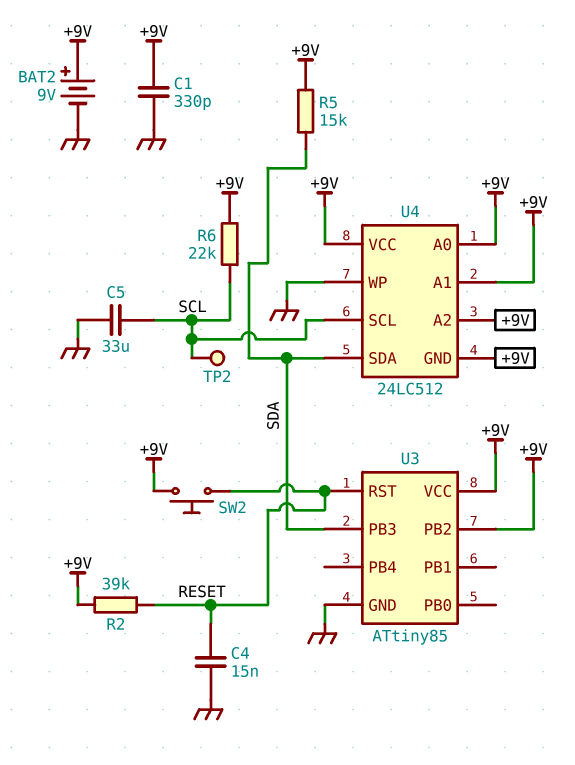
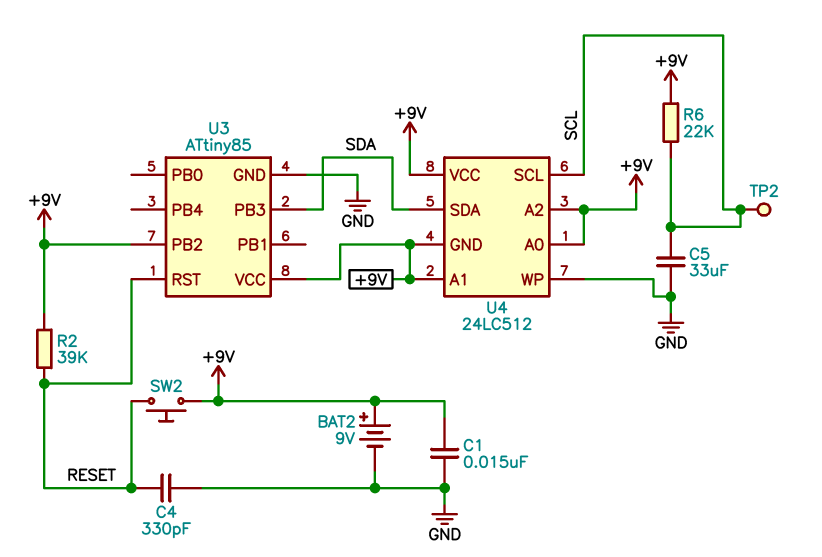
C1: 330pF (+9V, GND) -> 15nF (+9V, GND)
C4: 15nF (GND, RESET) -> 330pF (GND, RESET)
R5: 15k (+9V, SDA) -> none

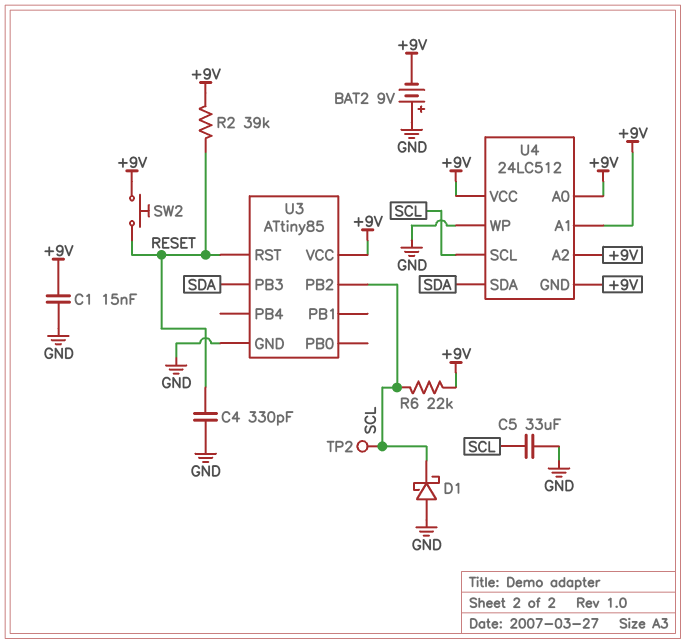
BAT2: 9V (plus +9V, minus GND) -> 9V (plus GND, minus +9V)
D1: none -> schottky (A GND, K SCL)
U3 pin PB2: +9V -> SCL

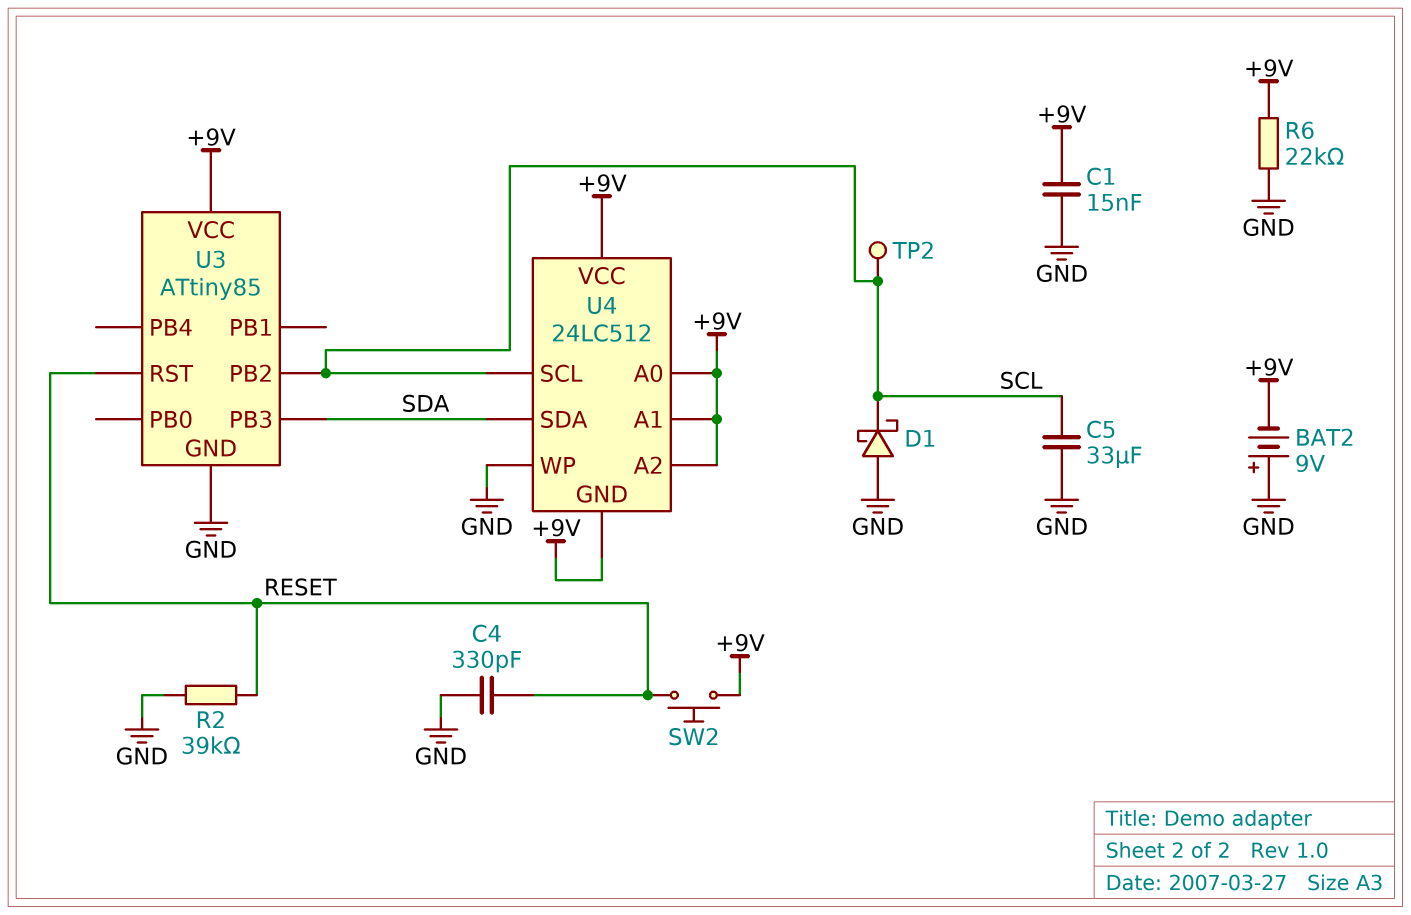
R2: 39k (+9V, RESET) -> 39k (GND, RESET)
R6: 22k (+9V, SCL) -> 22k (+9V, GND)

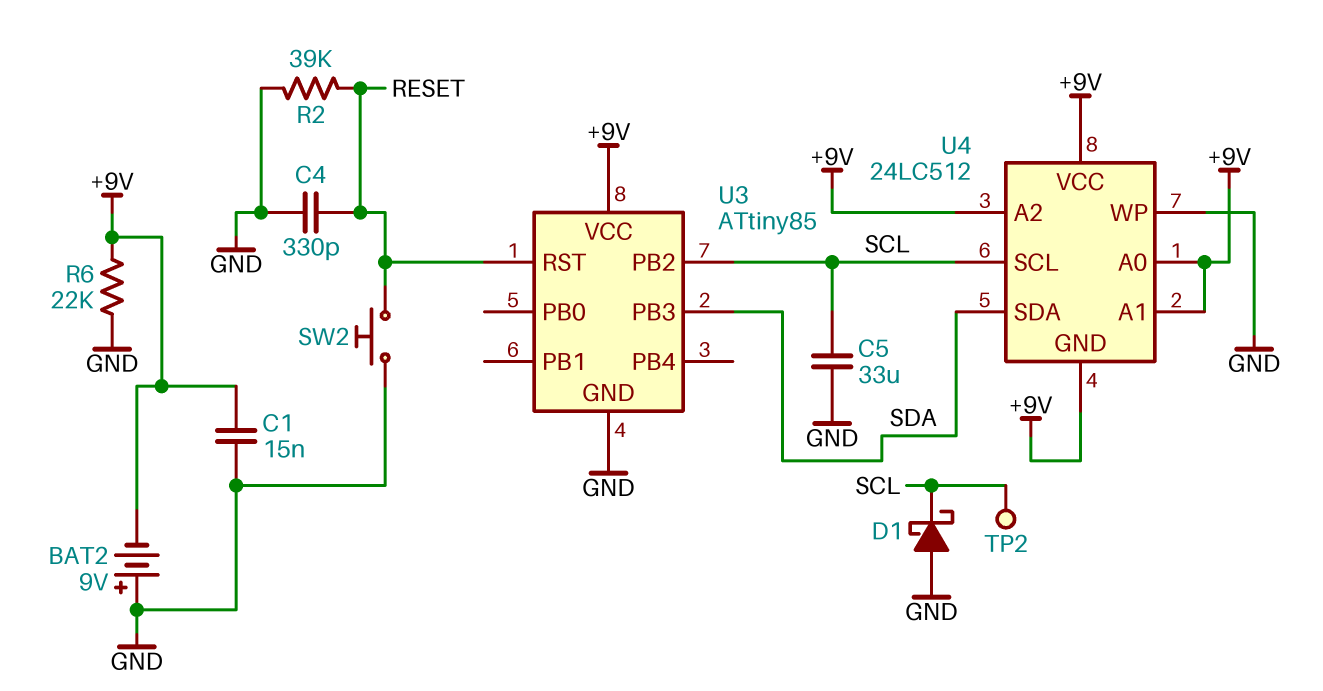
SW2: button (+9V, RESET) -> button (GND, RESET)

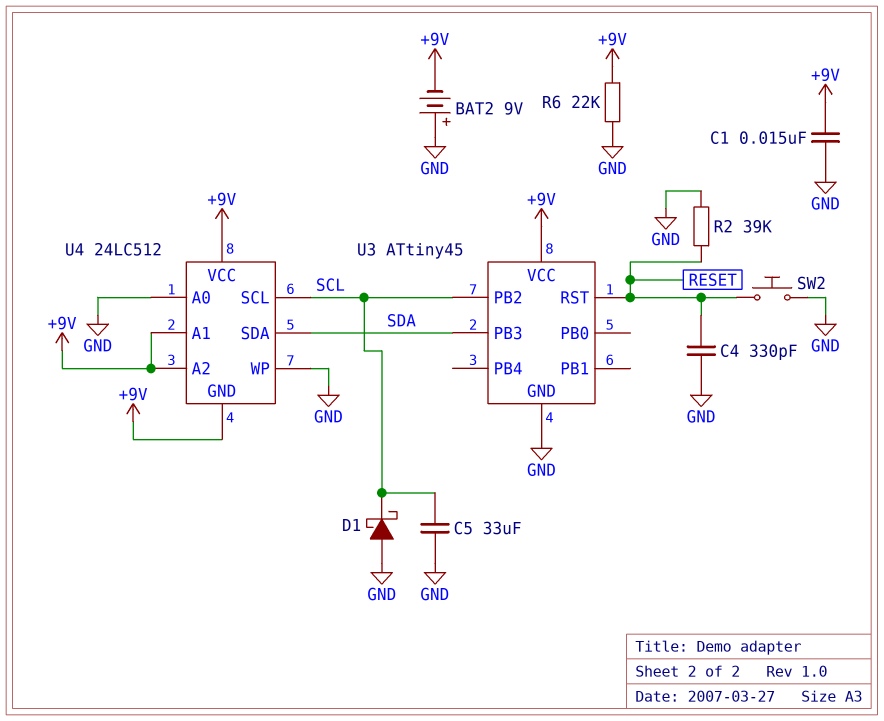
TP2: test point (SCL) -> none
U3: ATtiny85 -> ATtiny45
U4 pin A0: +9V -> GND

